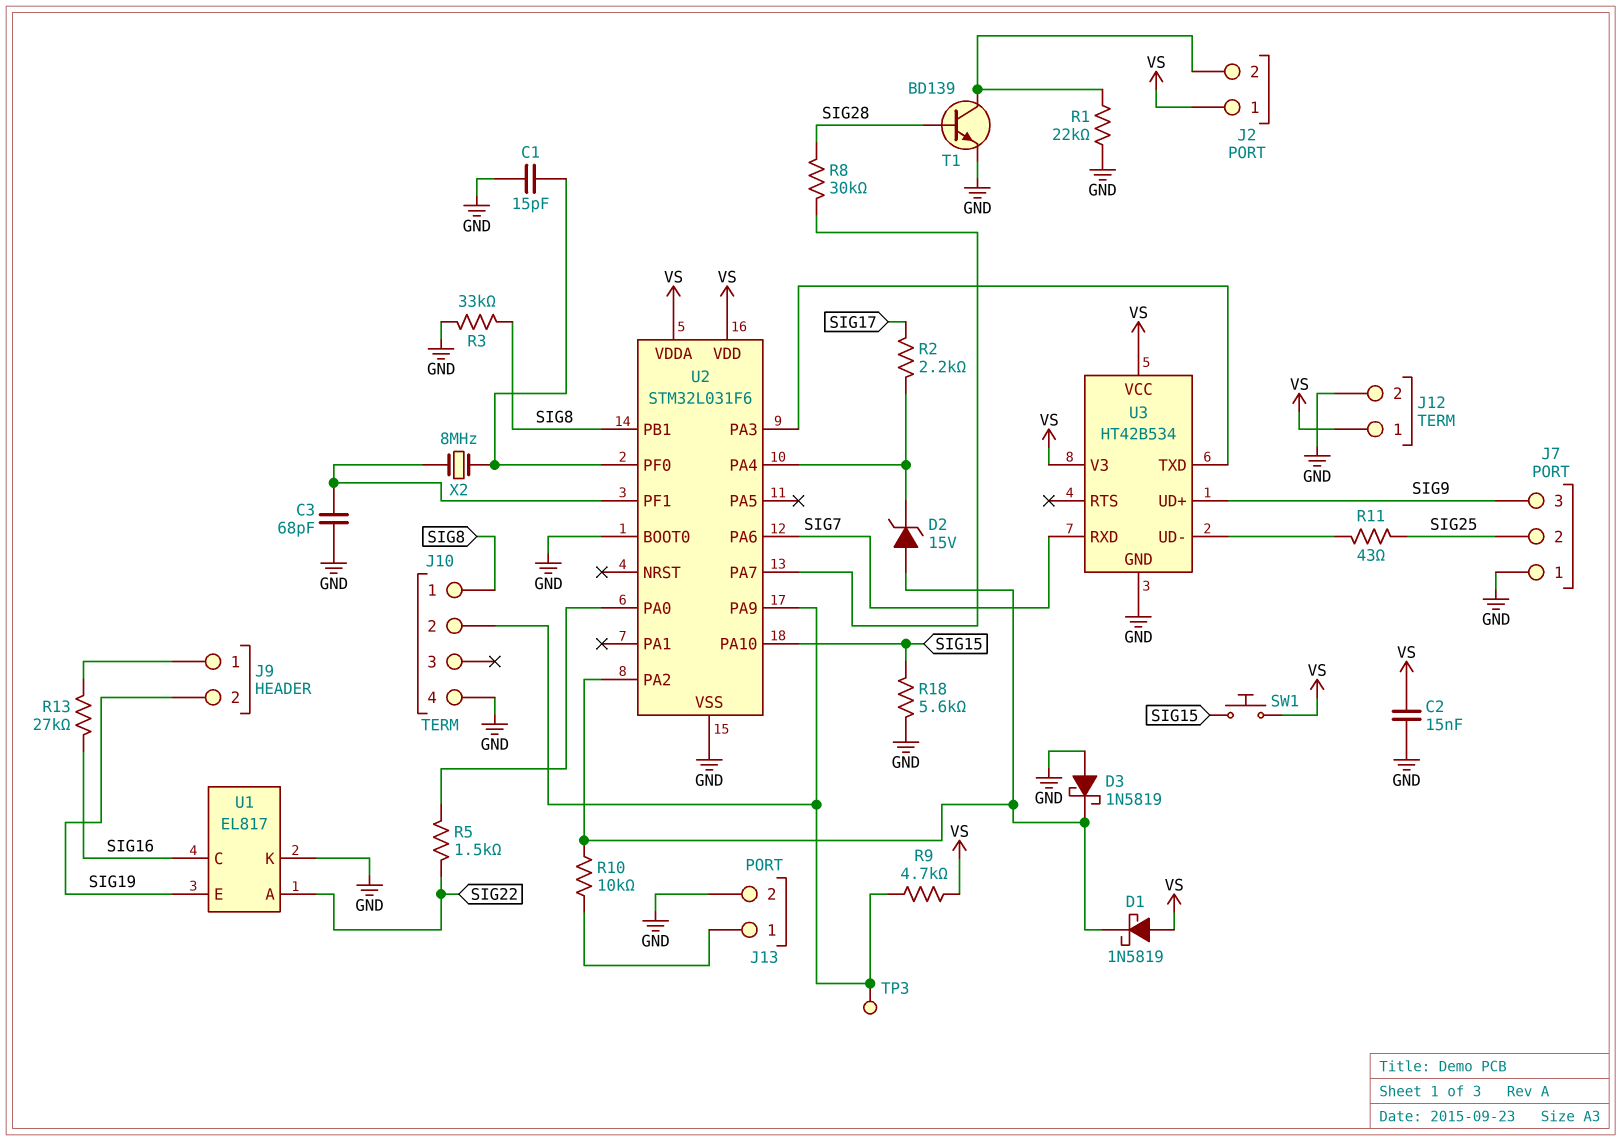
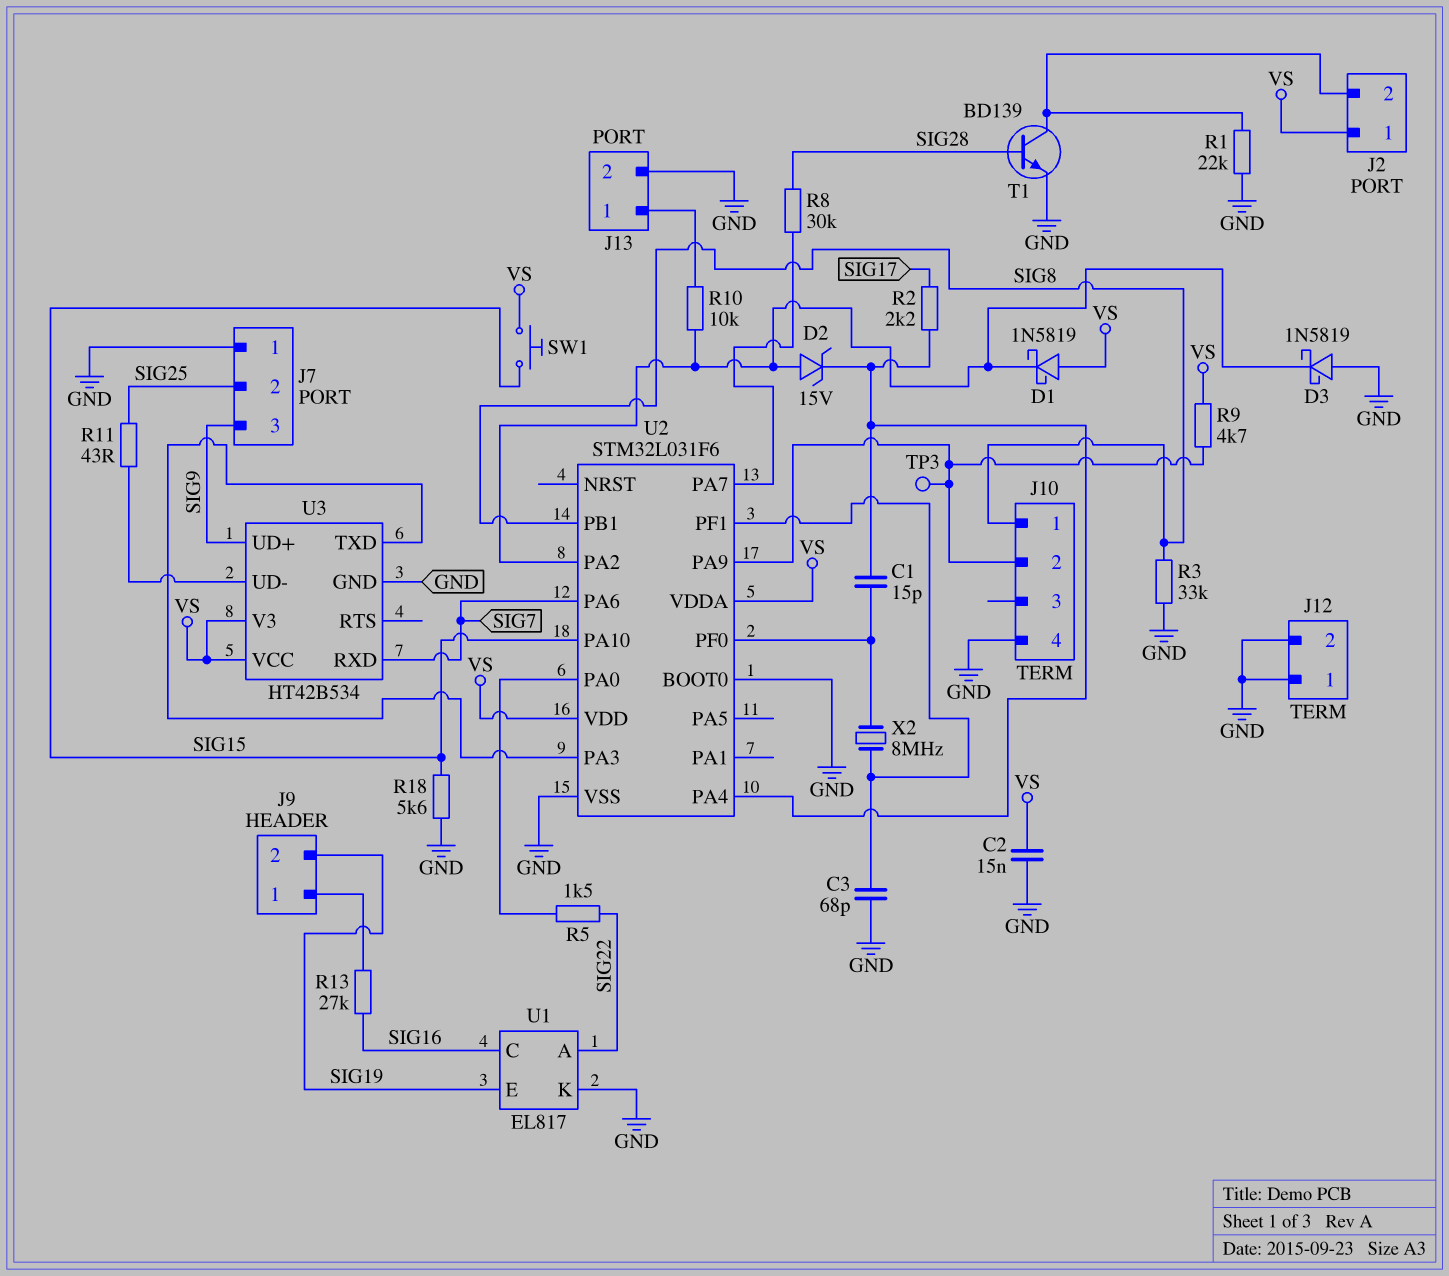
C1: 15pF (GND, U2/PF0) -> 15pF (U2/PA4, U2/PF0)
J12 pin 1: VS -> GND

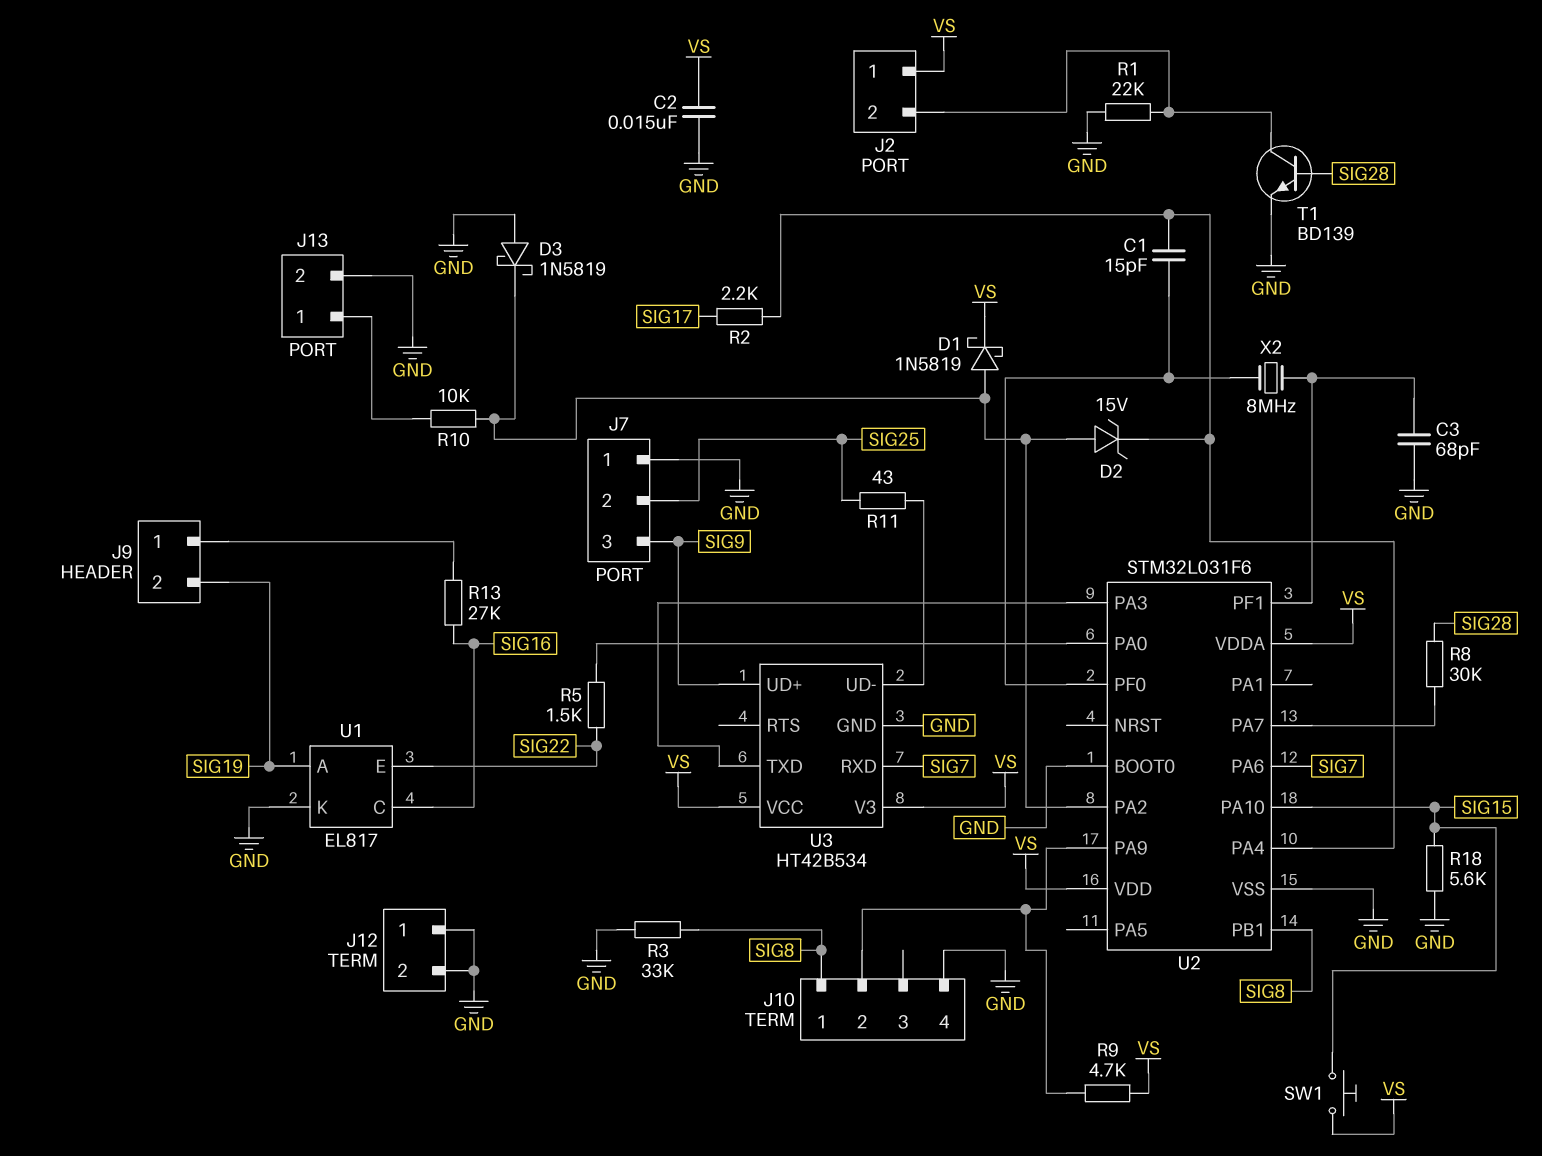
D1: schottky 1N5819 (A VS, K U2/PA2) -> schottky 1N5819 (A U2/PA2, K VS)
TP3: test point (J10/2) -> none
U1 pin A: SIG22 -> SIG19
U1 pin E: SIG19 -> SIG22

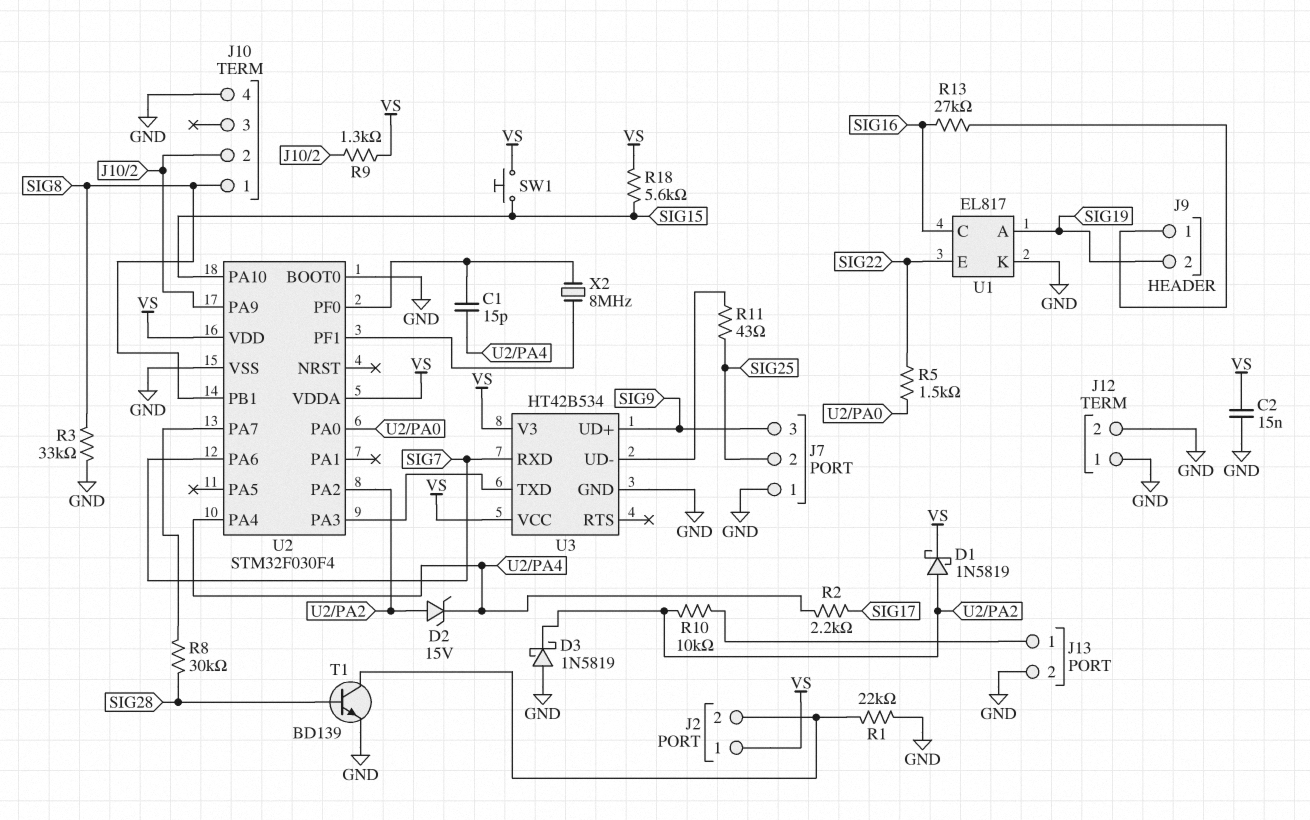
C3: 68pF (GND, U2/PF1) -> none
R9: 4.7k (J10/2, VS) -> 1.3k (J10/2, VS)
R18: 5.6k (GND, SIG15) -> 5.6k (SIG15, VS)
U2: STM32L031F6 -> STM32F030F4

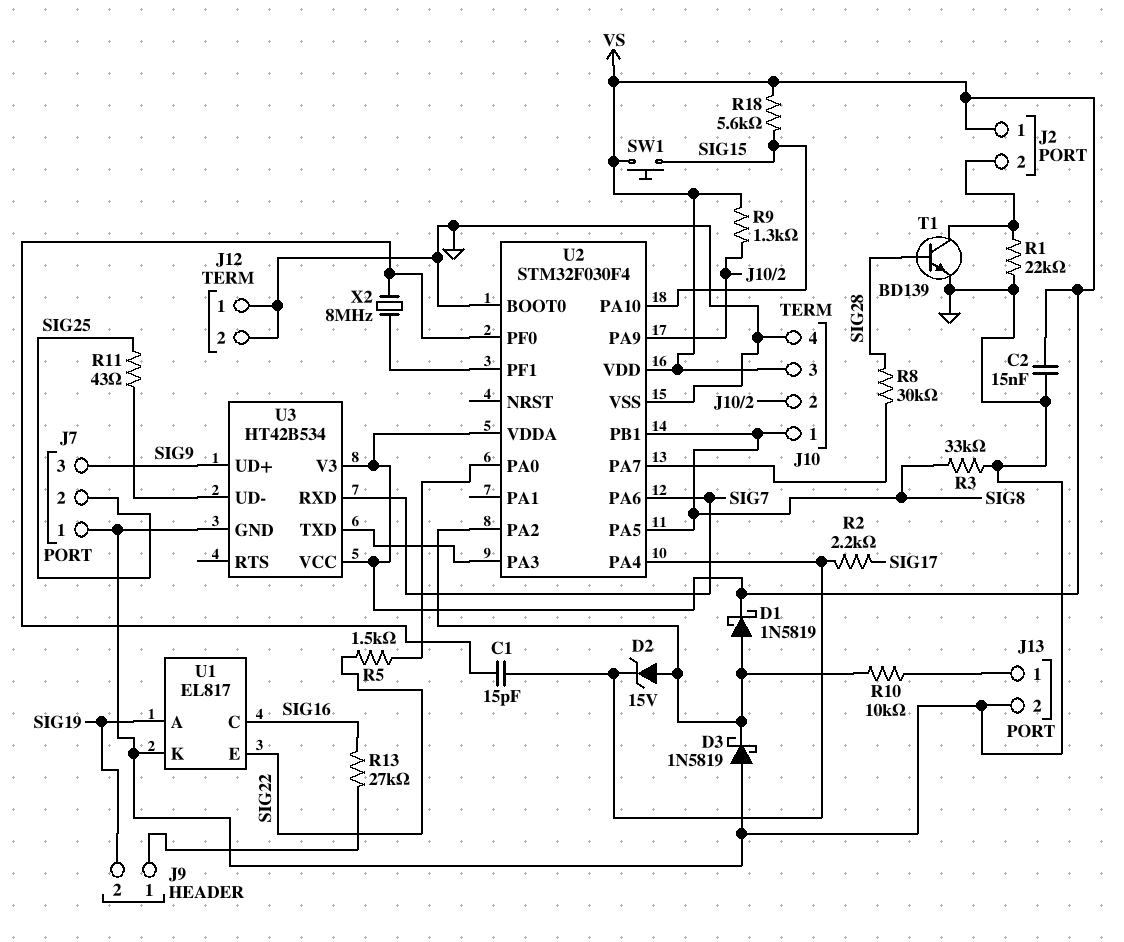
J10 pin 3: none -> VS
U2 pin PA5: none -> SIG8

